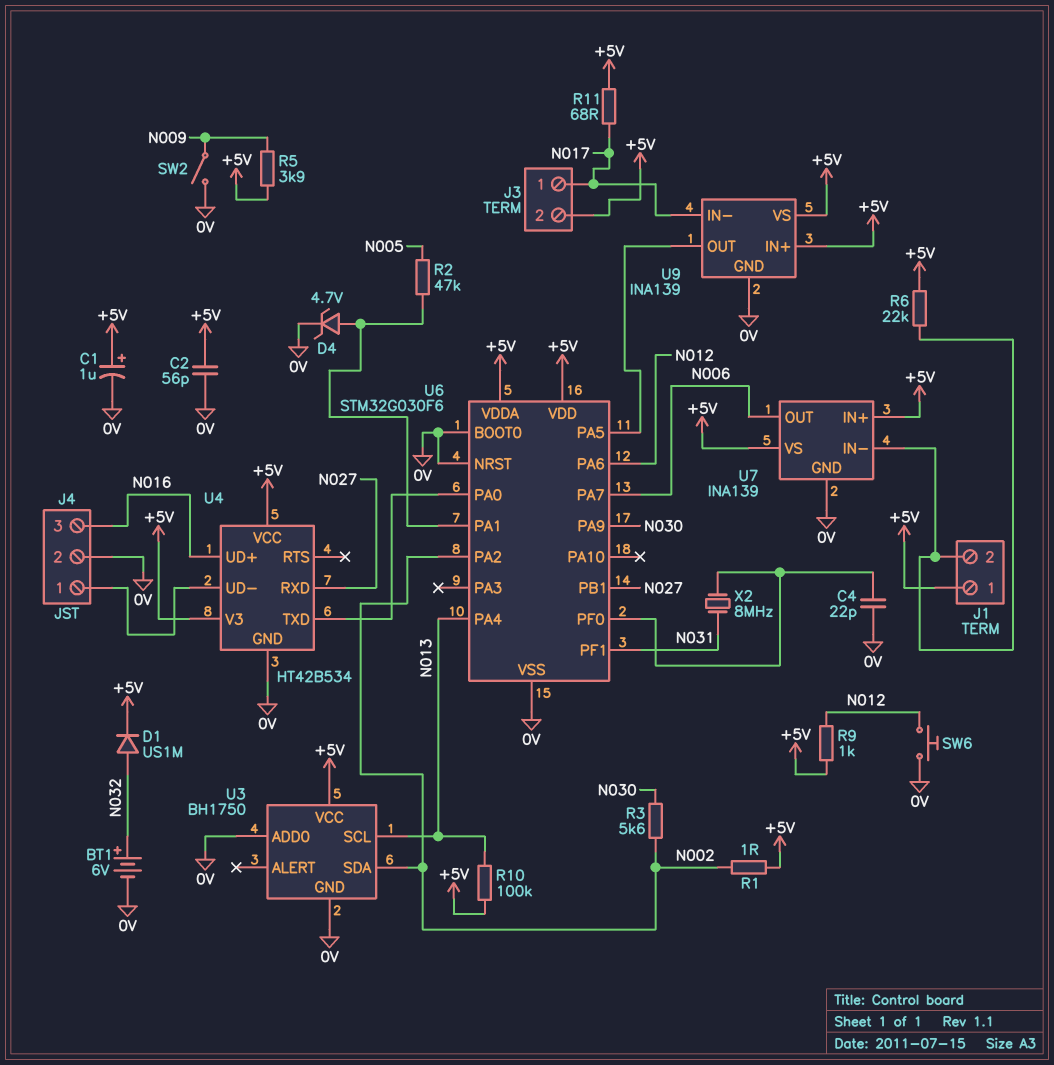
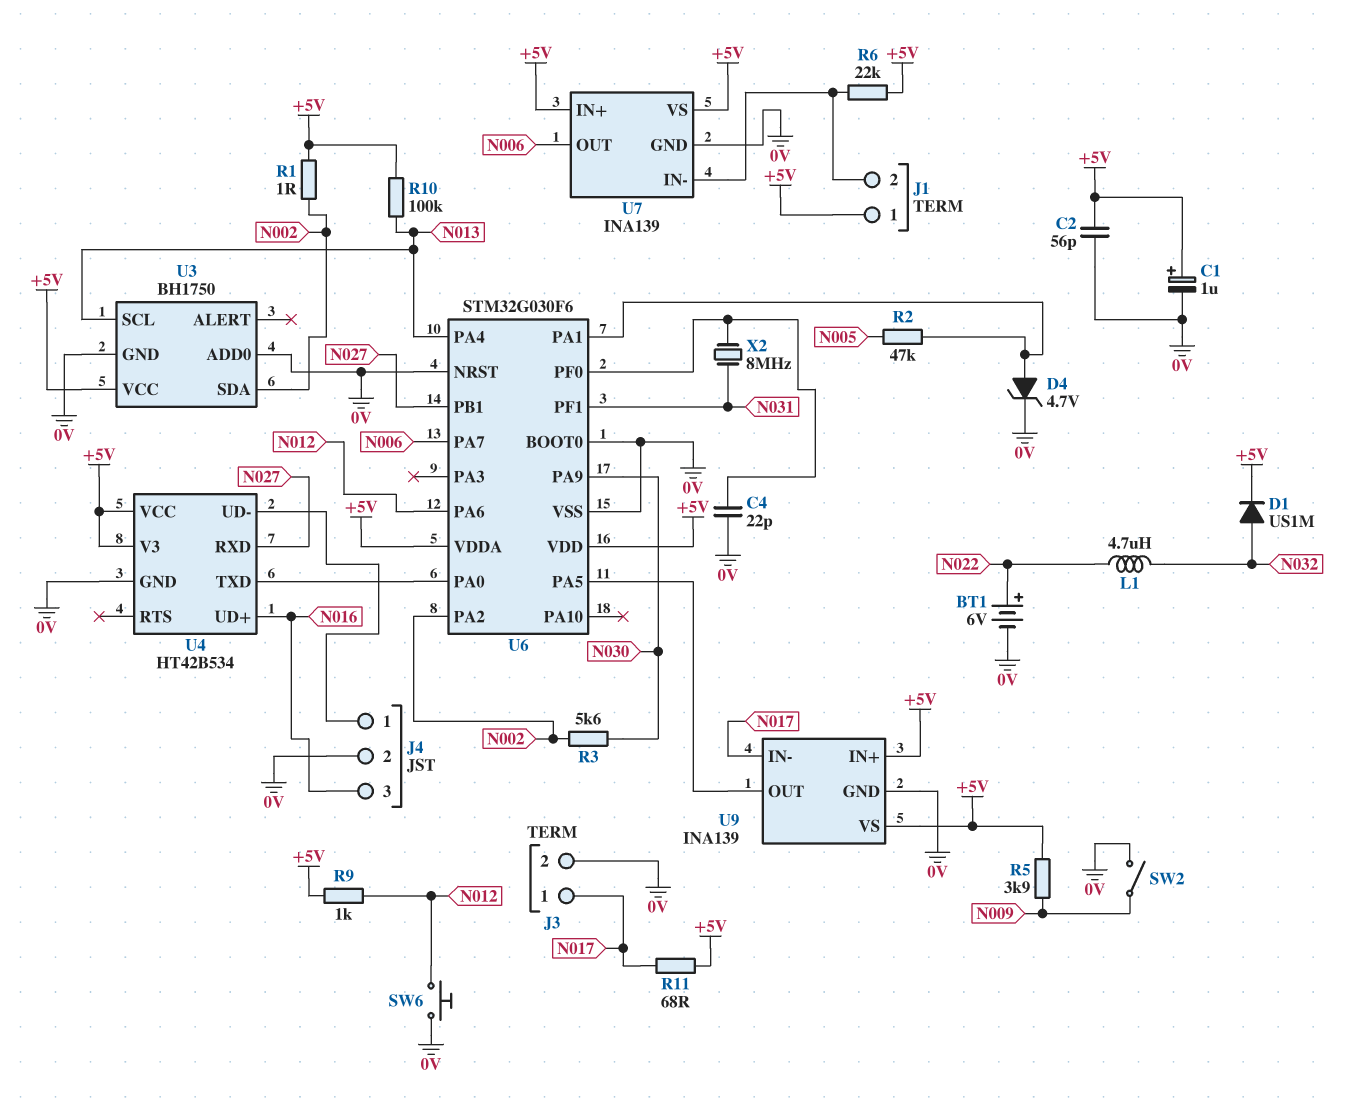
BT1: 6V (plus N032, minus 0V) -> 6V (plus N022, minus 0V)
J3 pin 2: +5V -> 0V
L1: none -> 4.7uH (N022, N032)

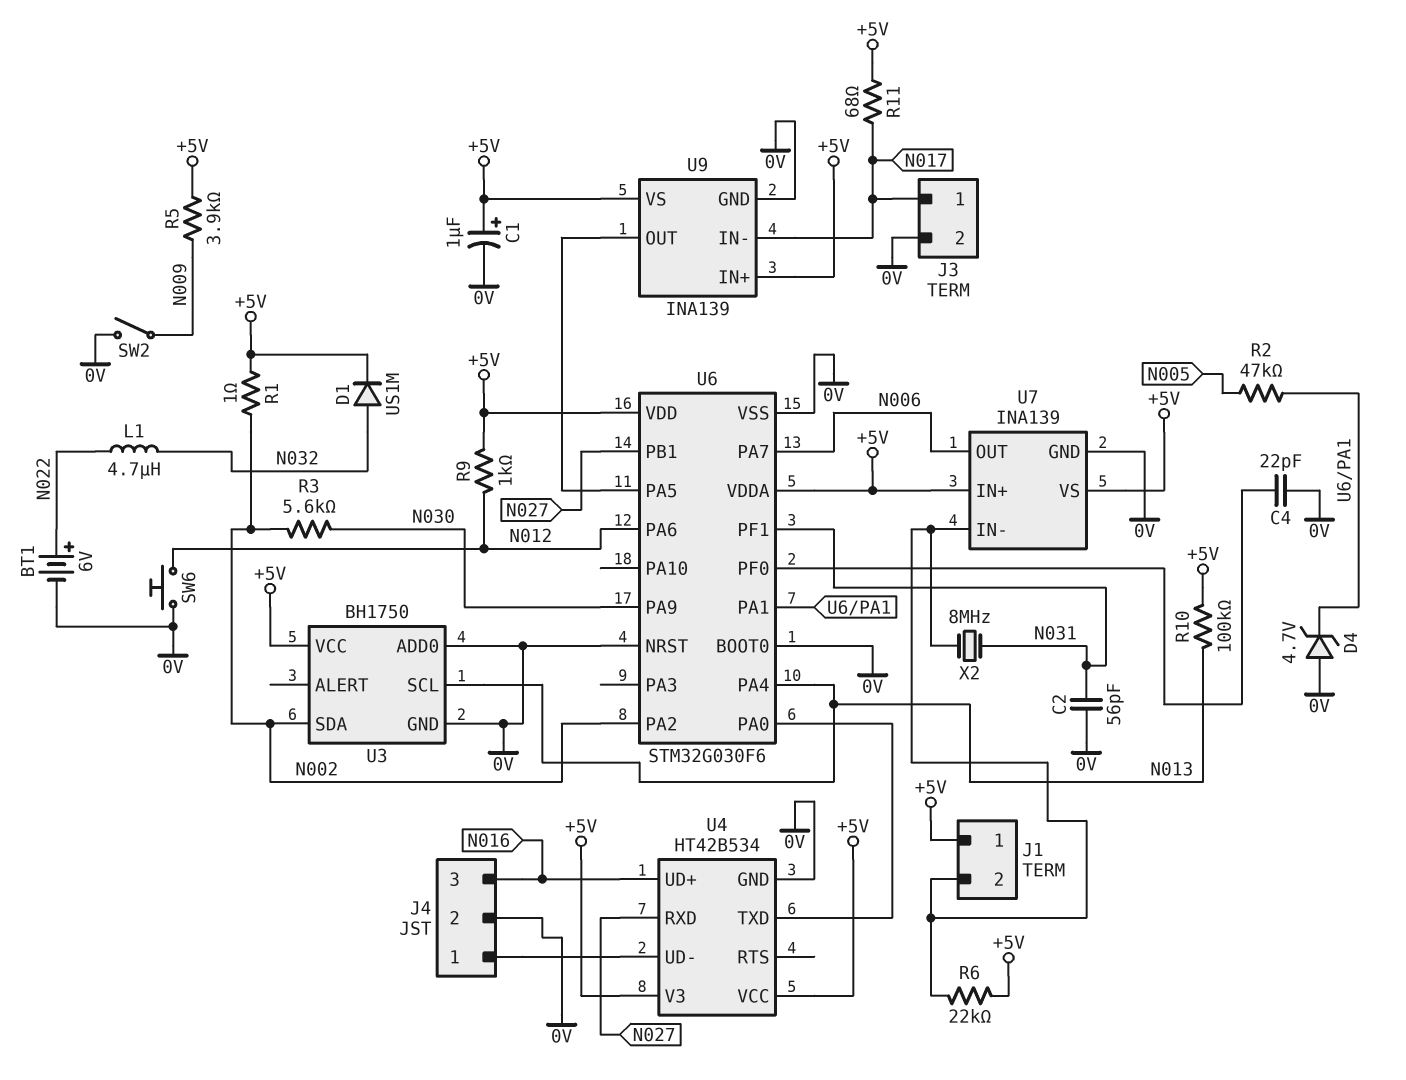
C2: 56pF (+5V, 0V) -> 56pF (0V, N031)
D4: zener 4.7V (A U6/PA1, K 0V) -> zener 4.7V (A 0V, K U6/PA1)
X2: 8MHz (N031, U6/PF0) -> 8MHz (J1/2, N031)

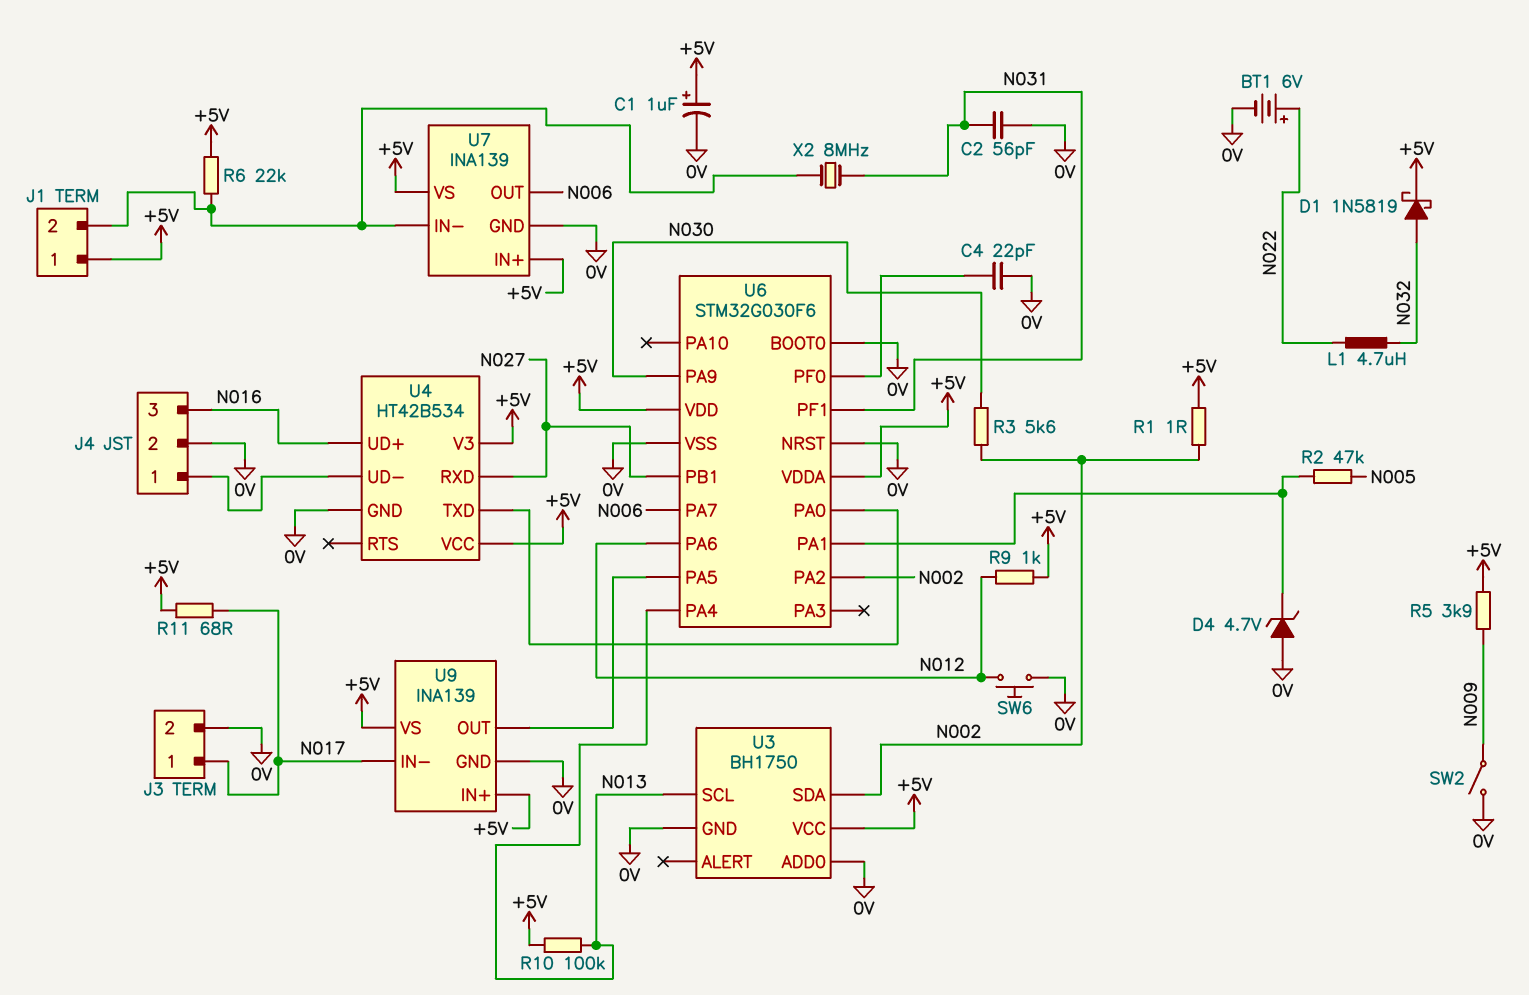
D1: diode US1M (A N032, K +5V) -> schottky 1N5819 (A N032, K +5V)

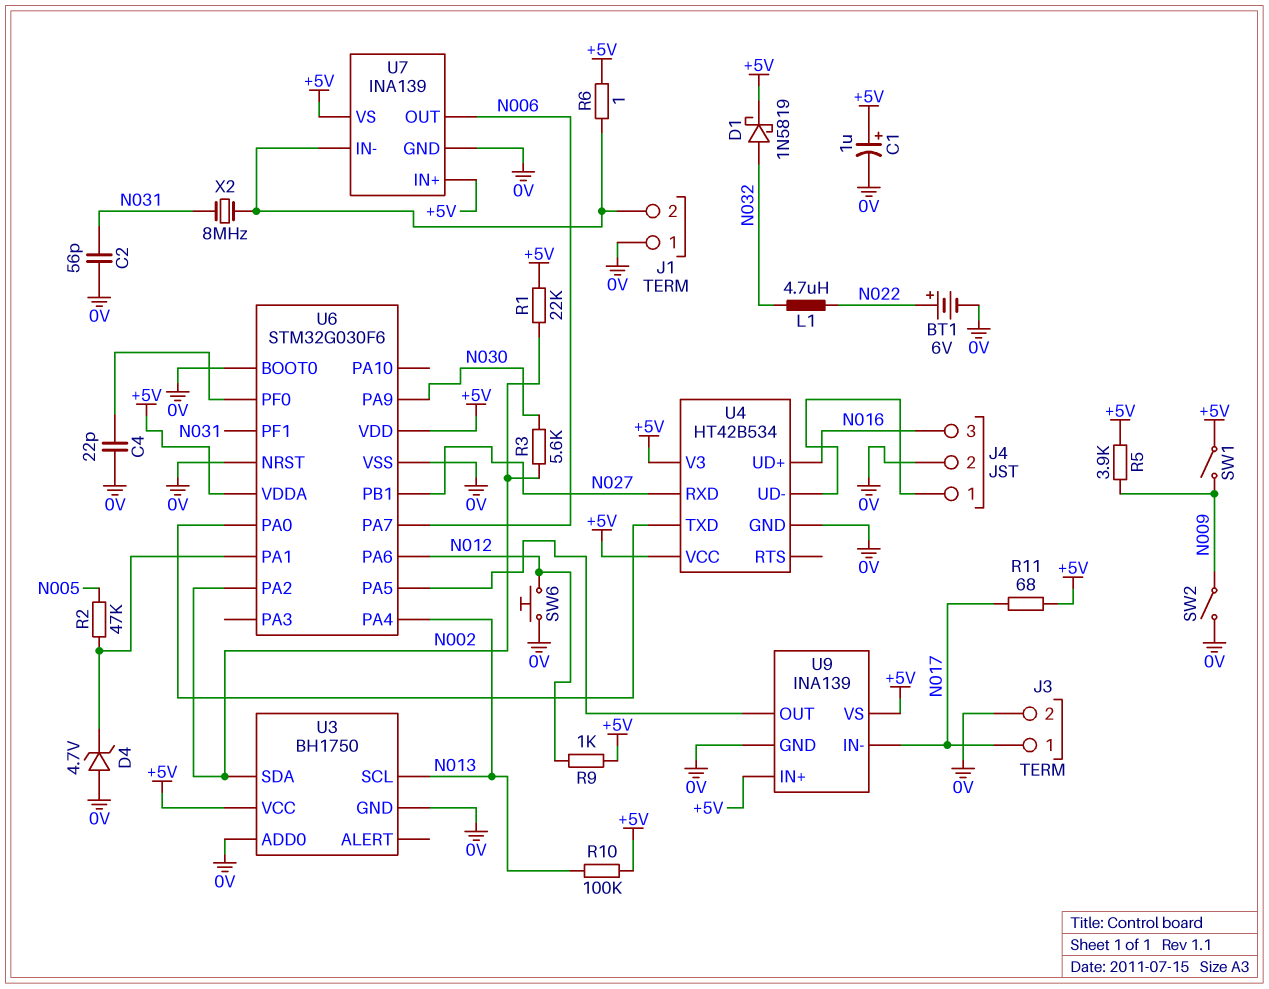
J1 pin 1: +5V -> 0V
R1: 1 (+5V, N002) -> 22k (+5V, N002)
R6: 22k (+5V, J1/2) -> 1 (+5V, J1/2)
SW1: none -> switch (+5V, N009)

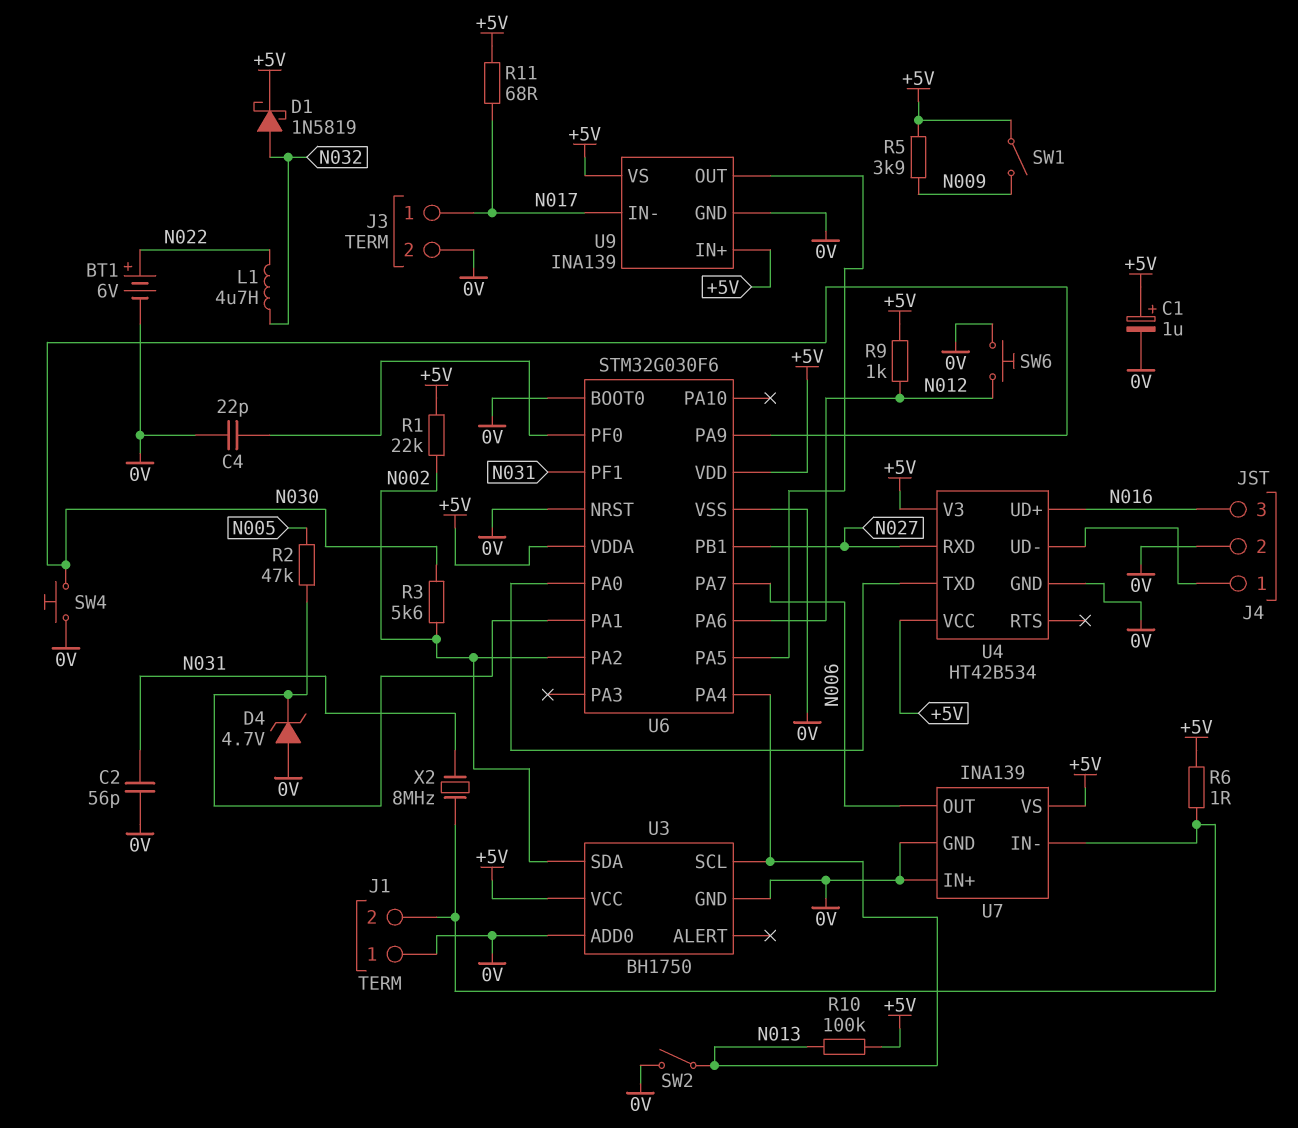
SW2: switch (0V, N009) -> switch (0V, N013)
SW4: none -> button (0V, N030)
U7 pin IN+: +5V -> 0V

